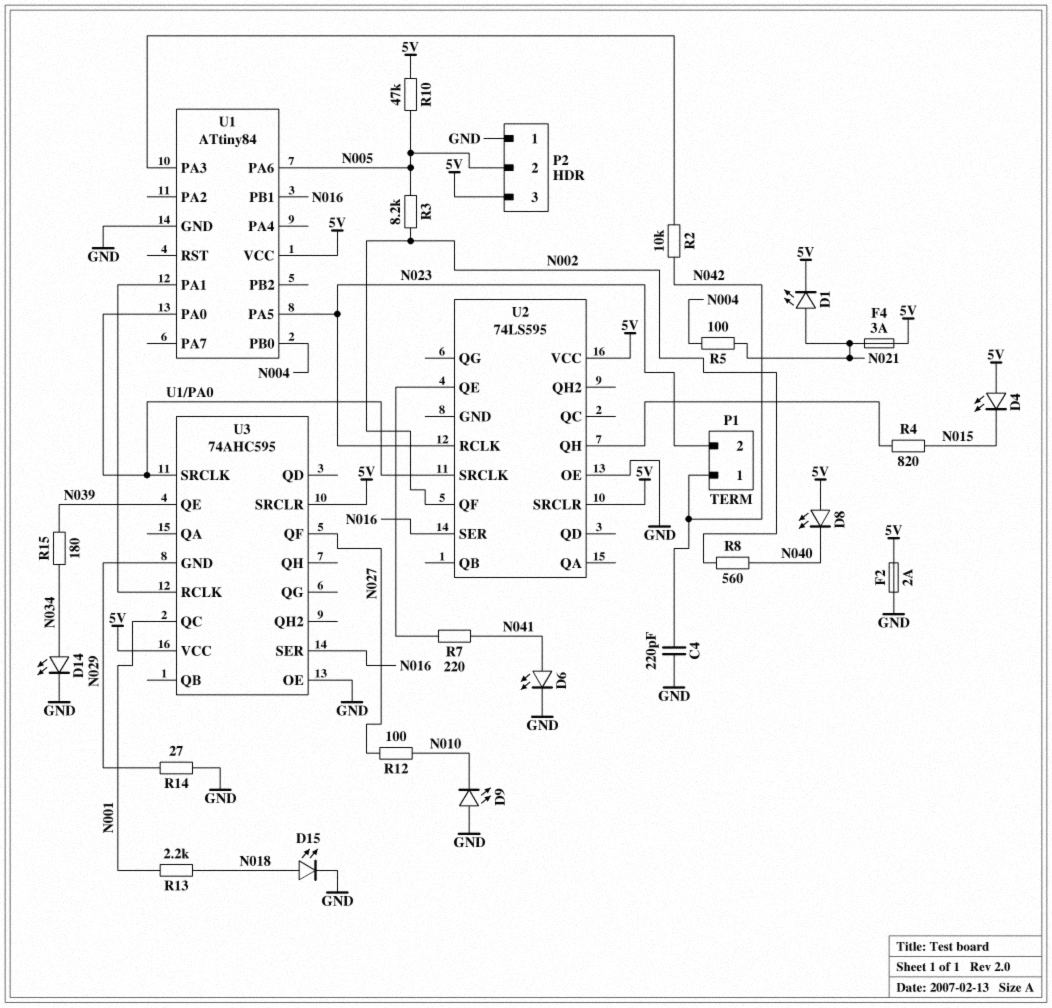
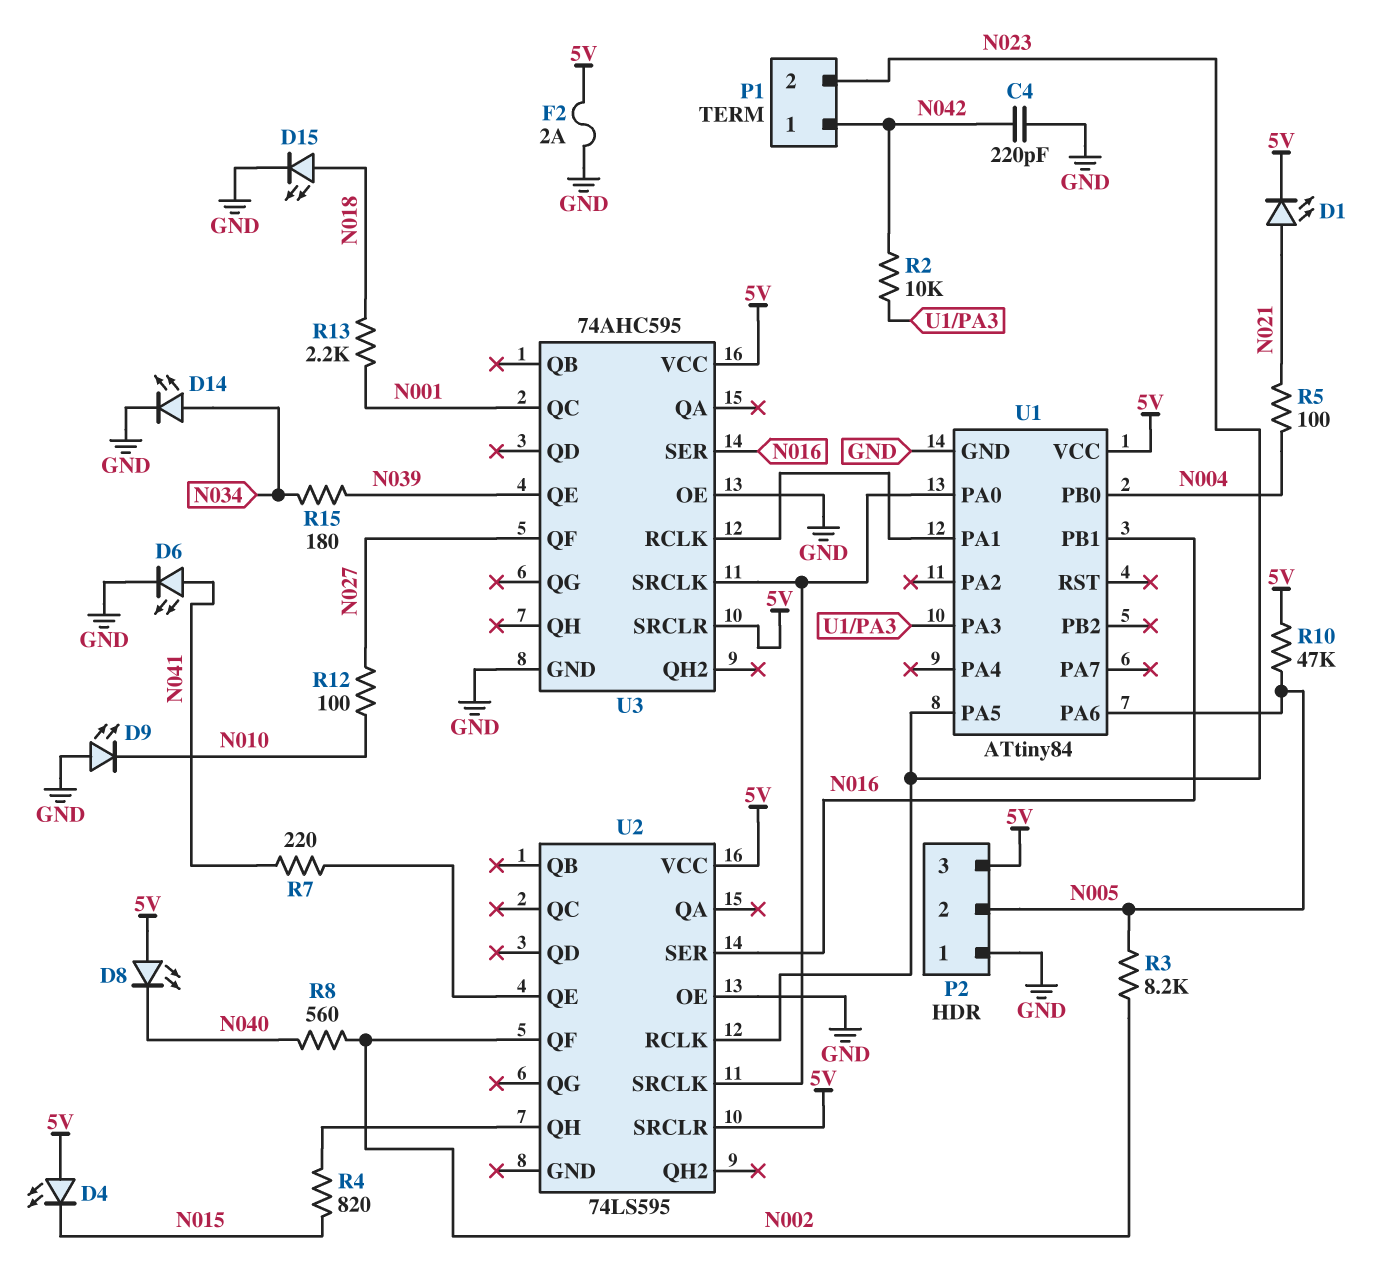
F4: 3A (5V, N021) -> none
R14: 27 (GND, N029) -> none
U3 pin GND: N029 -> GND

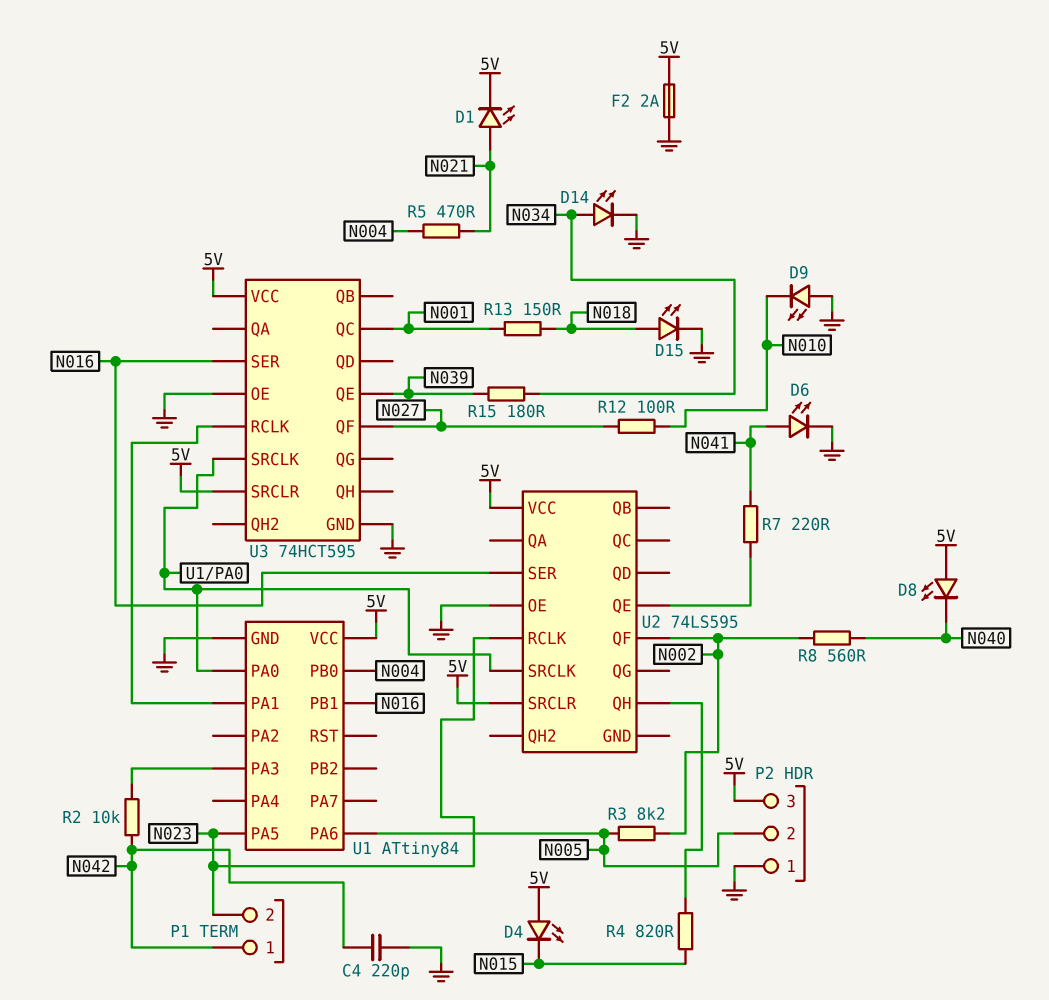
R5: 100 (N004, N021) -> 470 (N004, N021)
R10: 47k (5V, N005) -> none
R13: 2.2k (N001, N018) -> 150 (N001, N018)
U3: 74AHC595 -> 74HCT595

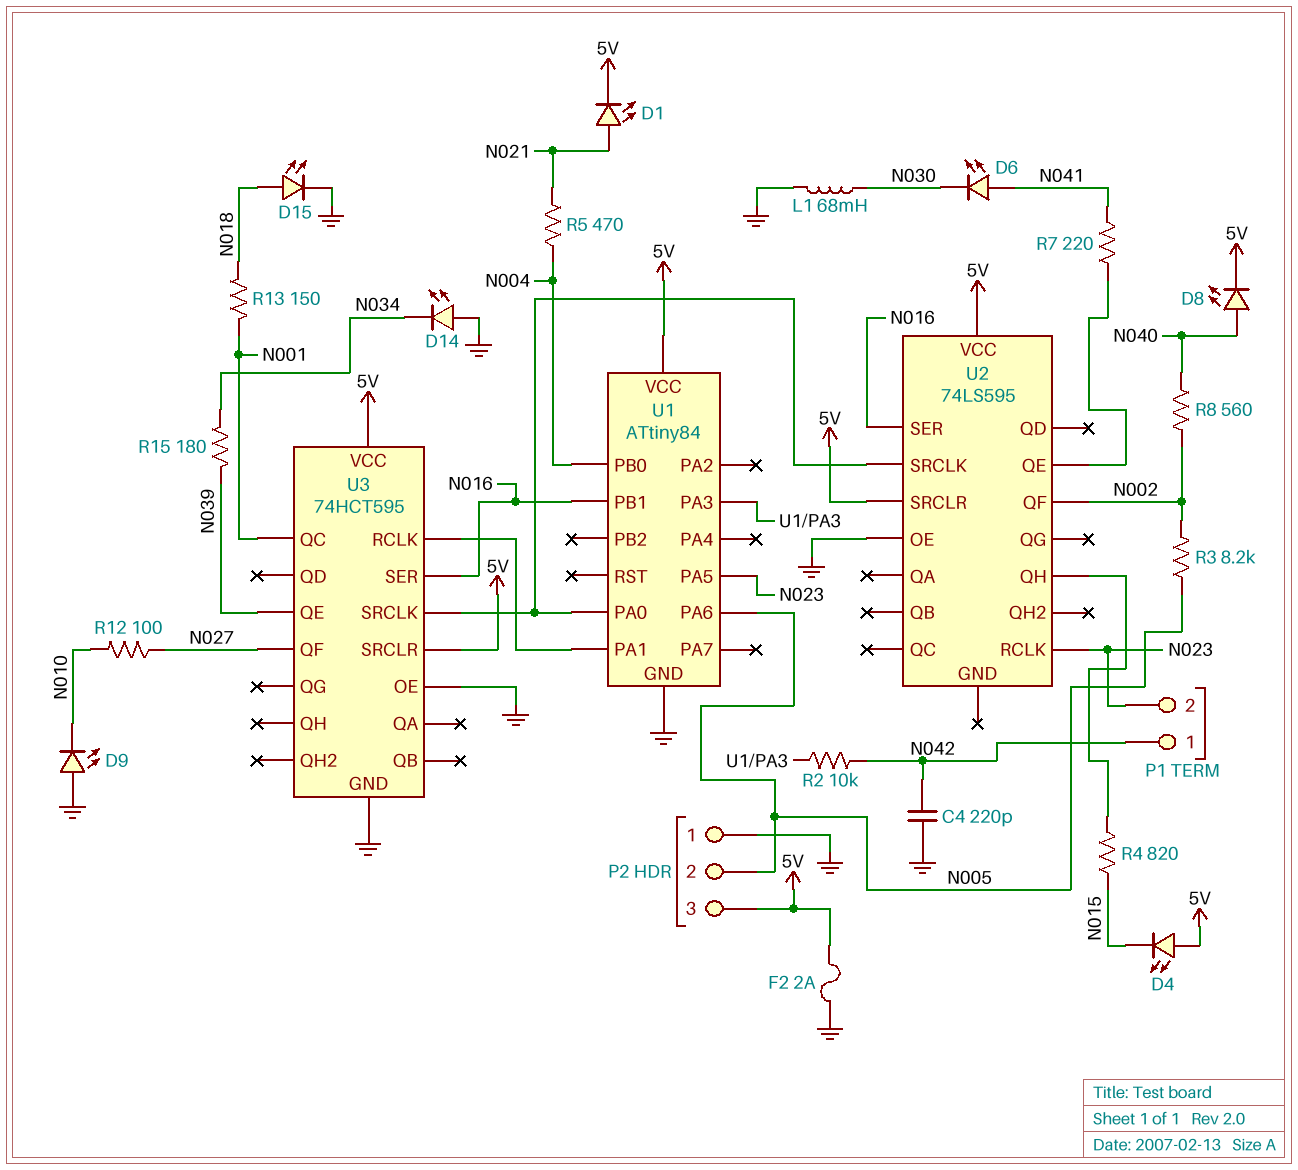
D6: LED (A N041, K GND) -> LED (A N041, K N030)
D8: LED (A 5V, K N040) -> LED (A N040, K 5V)
D14: LED (A N034, K GND) -> LED (A GND, K N034)
L1: none -> 68mH (GND, N030)

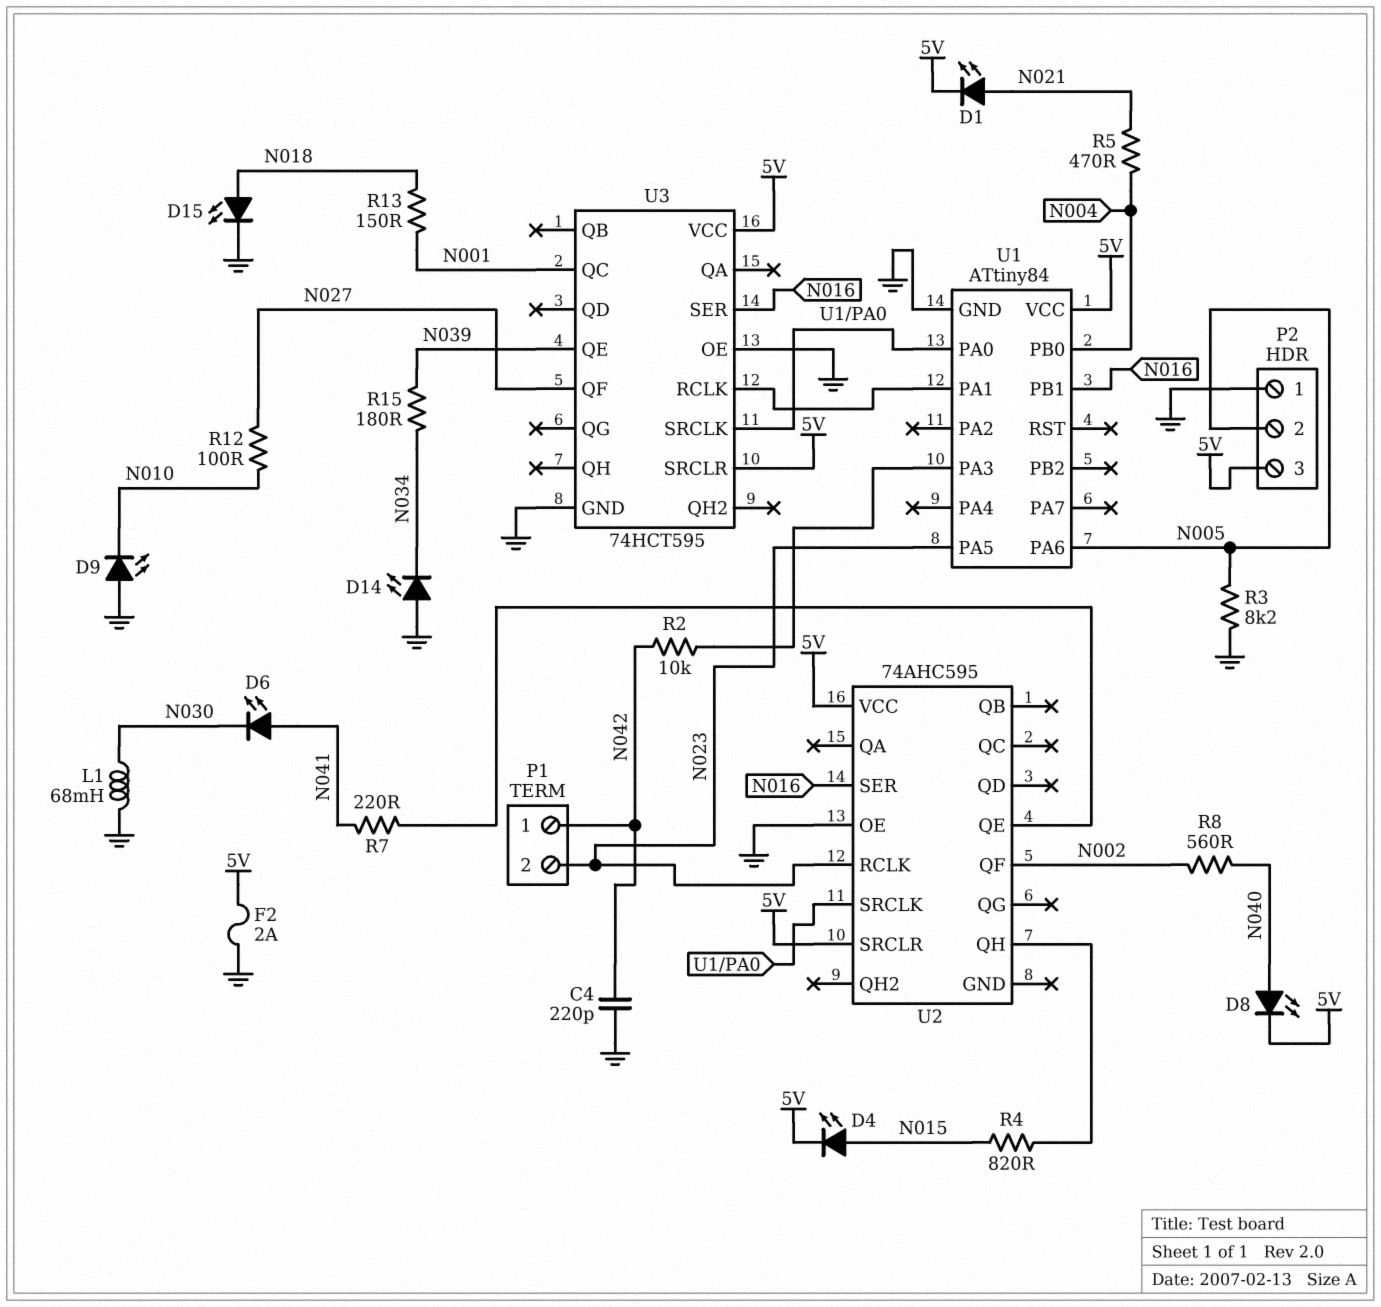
D4: LED (A 5V, K N015) -> LED (A N015, K 5V)
R3: 8.2k (N002, N005) -> 8.2k (GND, N005)
U2: 74LS595 -> 74AHC595

